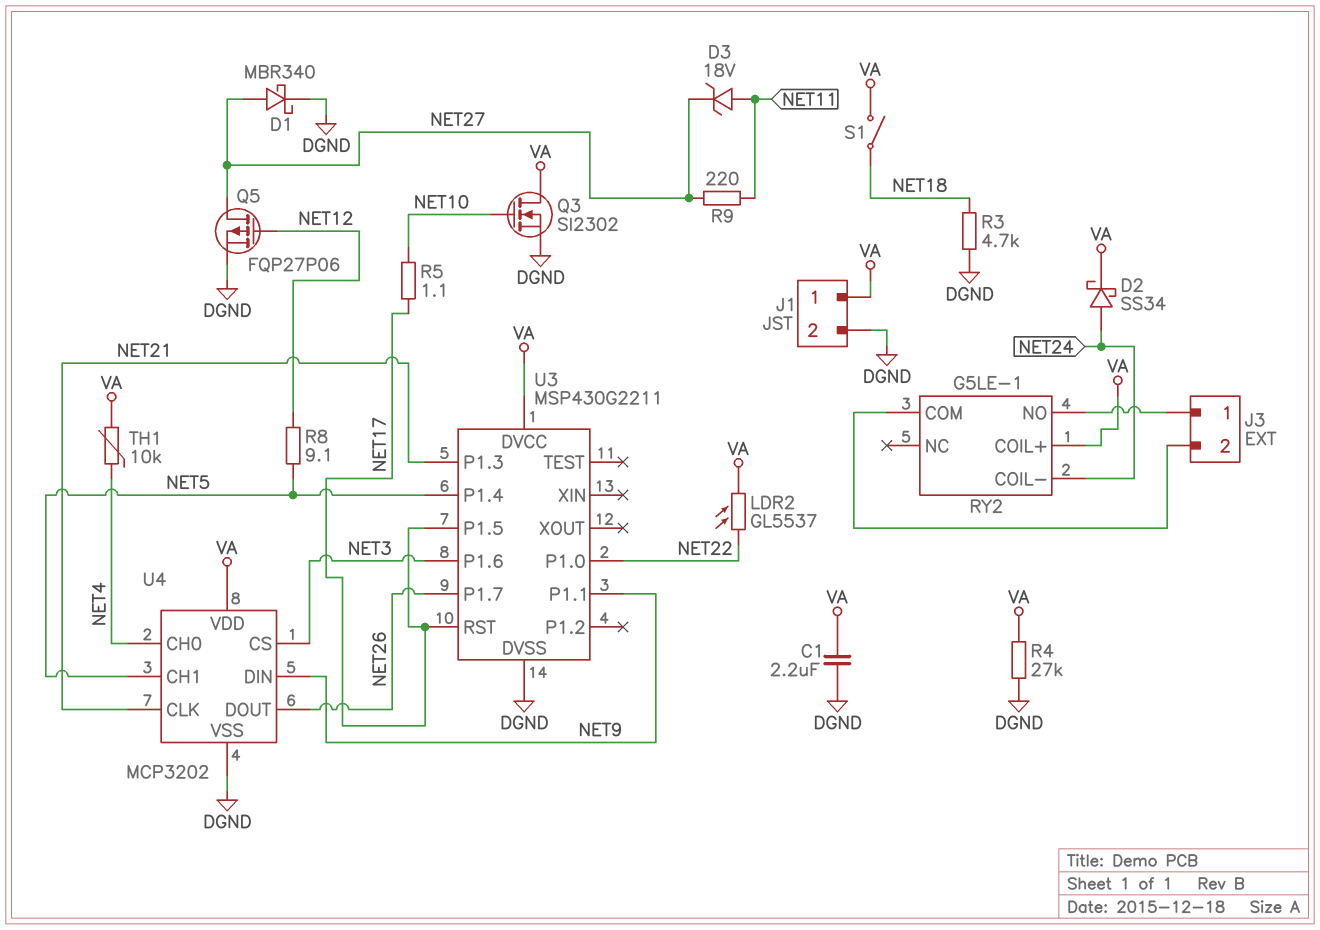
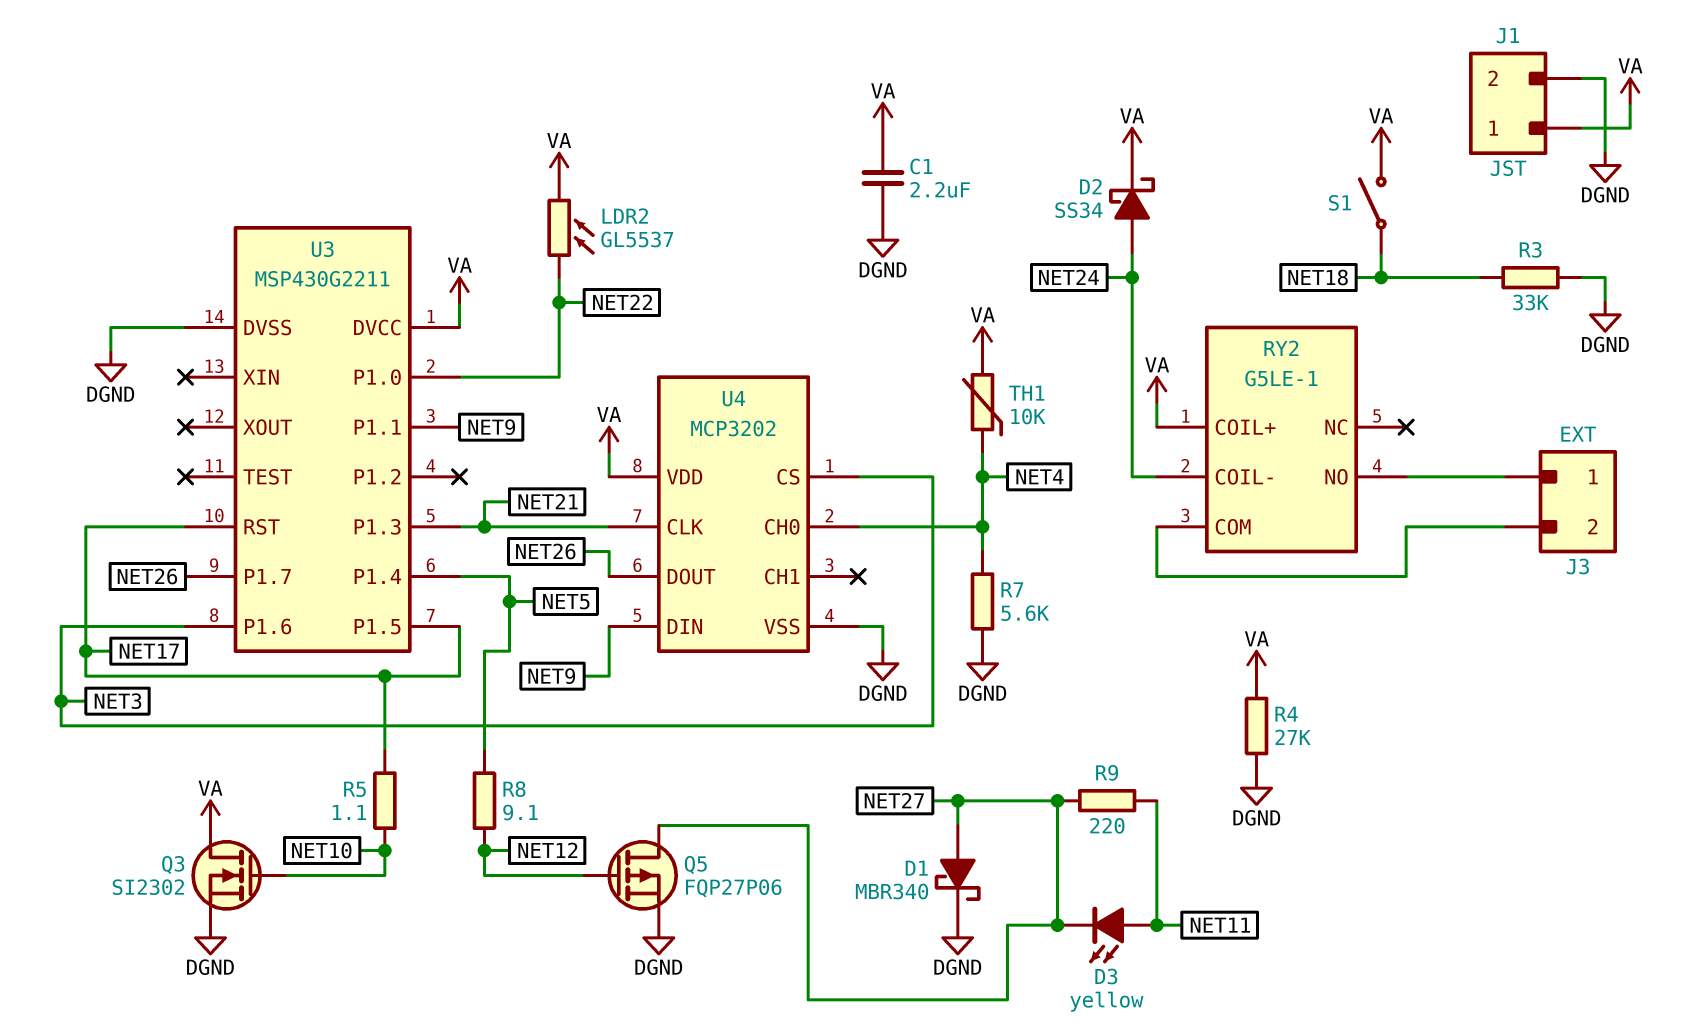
D3: zener 18V (A NET11, K NET27) -> LED yellow (A NET11, K NET27)
R3: 4.7k (DGND, NET18) -> 33k (DGND, NET18)
R7: none -> 5.6k (DGND, NET4)
U4 pin CH1: NET5 -> none

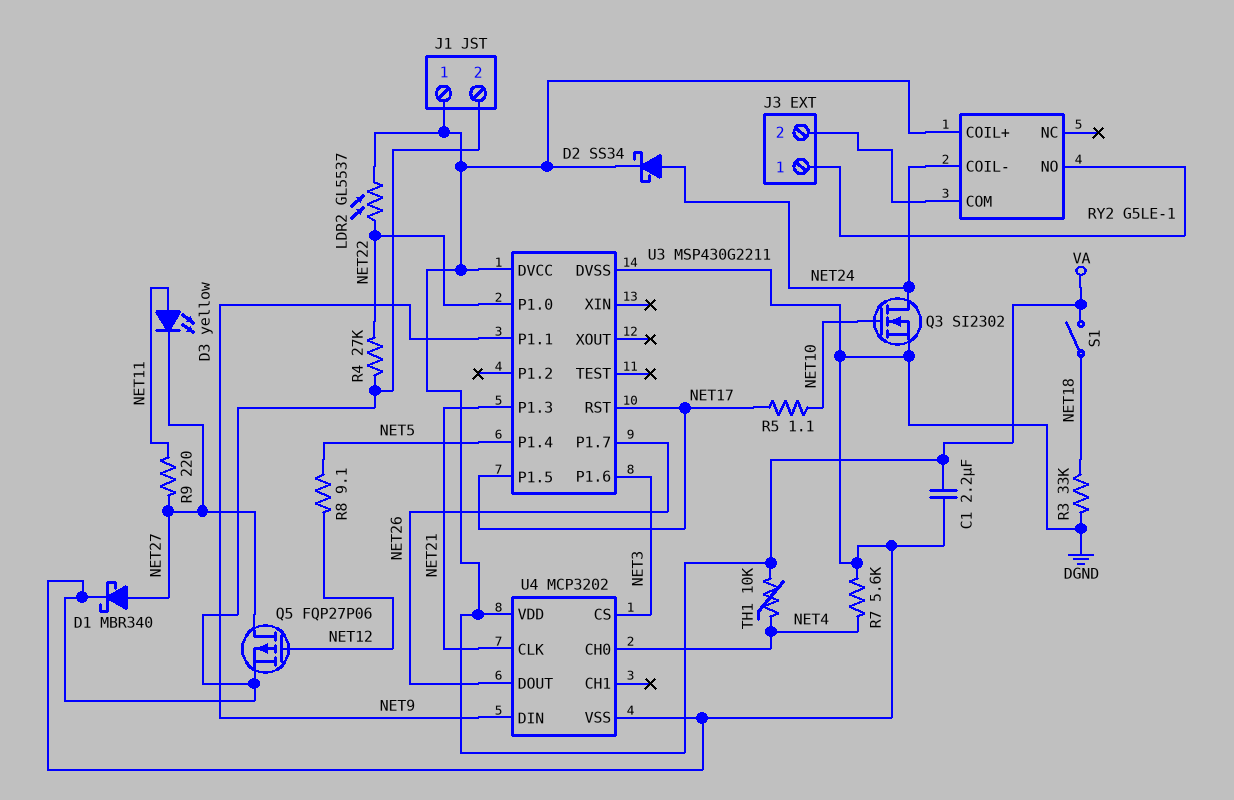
Q3: NMOS SI2302 (G NET10, D VA, S DGND) -> NMOS SI2302 (G NET10, D NET24, S DGND)
R4: 27k (DGND, VA) -> 27k (DGND, NET22)

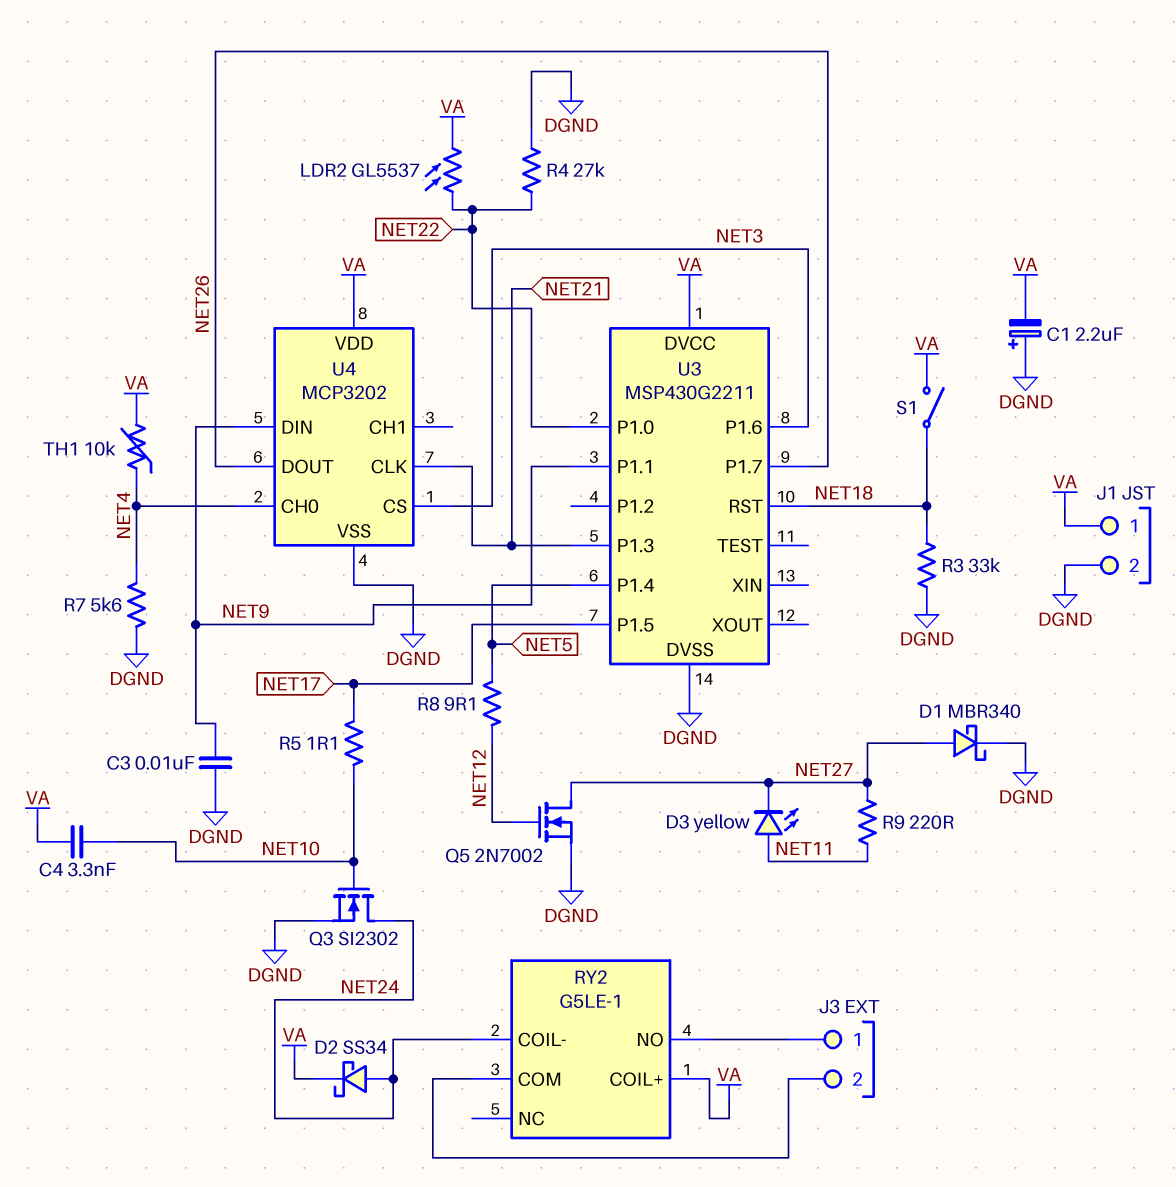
C1: 2.2uF (DGND, VA) -> 2.2uF (plus DGND, minus VA)
C3: none -> 10nF (DGND, NET9)
C4: none -> 3.3nF (NET10, VA)
Q5: PMOS FQP27P06 (G NET12, D NET27, S DGND) -> NMOS 2N7002 (G NET12, D NET27, S DGND)
U3 pin RST: NET17 -> NET18

